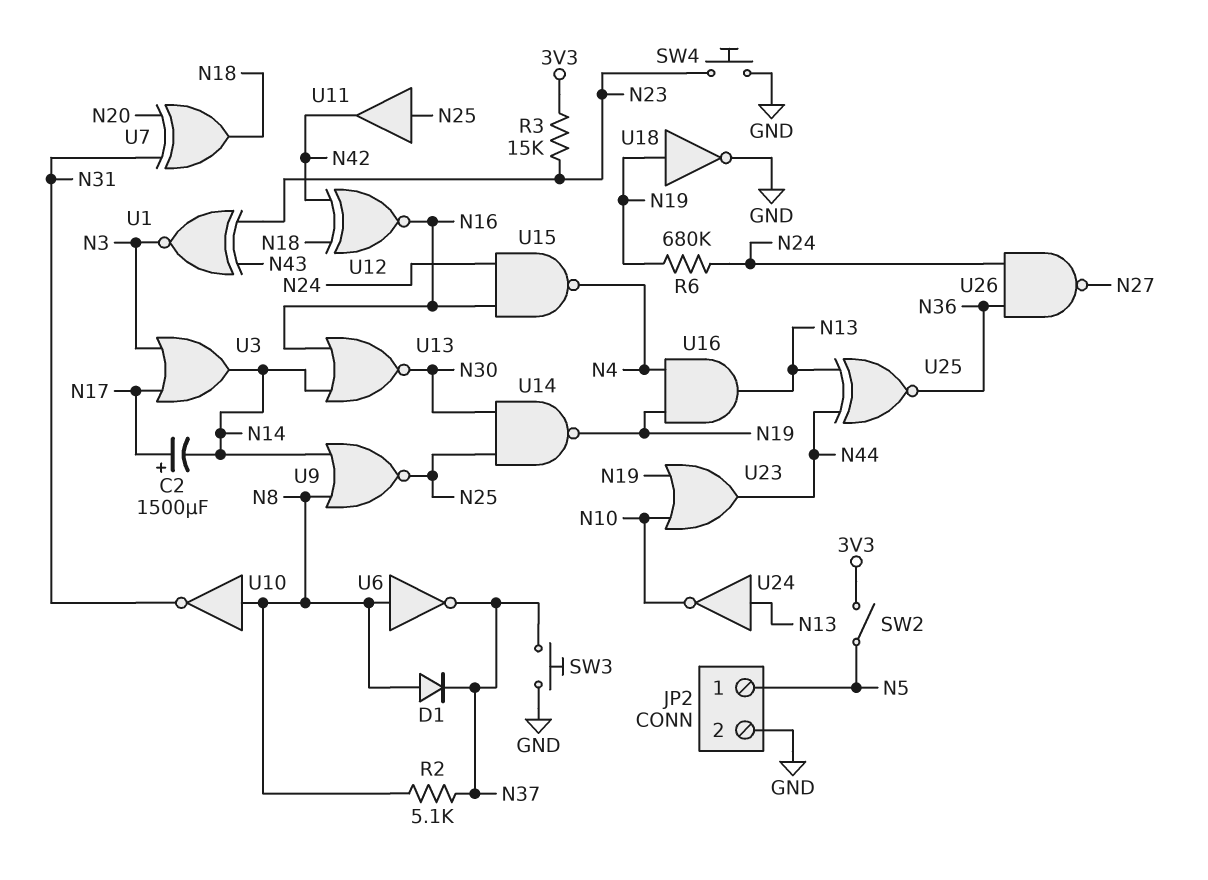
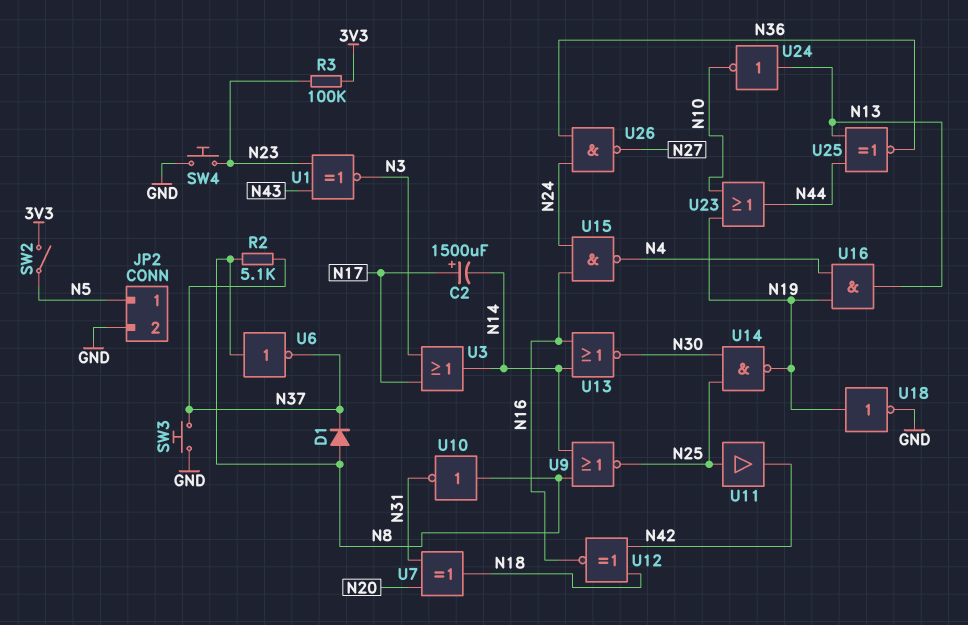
R3: 15k (3V3, N23) -> 100k (3V3, N23)
R6: 680k (N19, N24) -> none

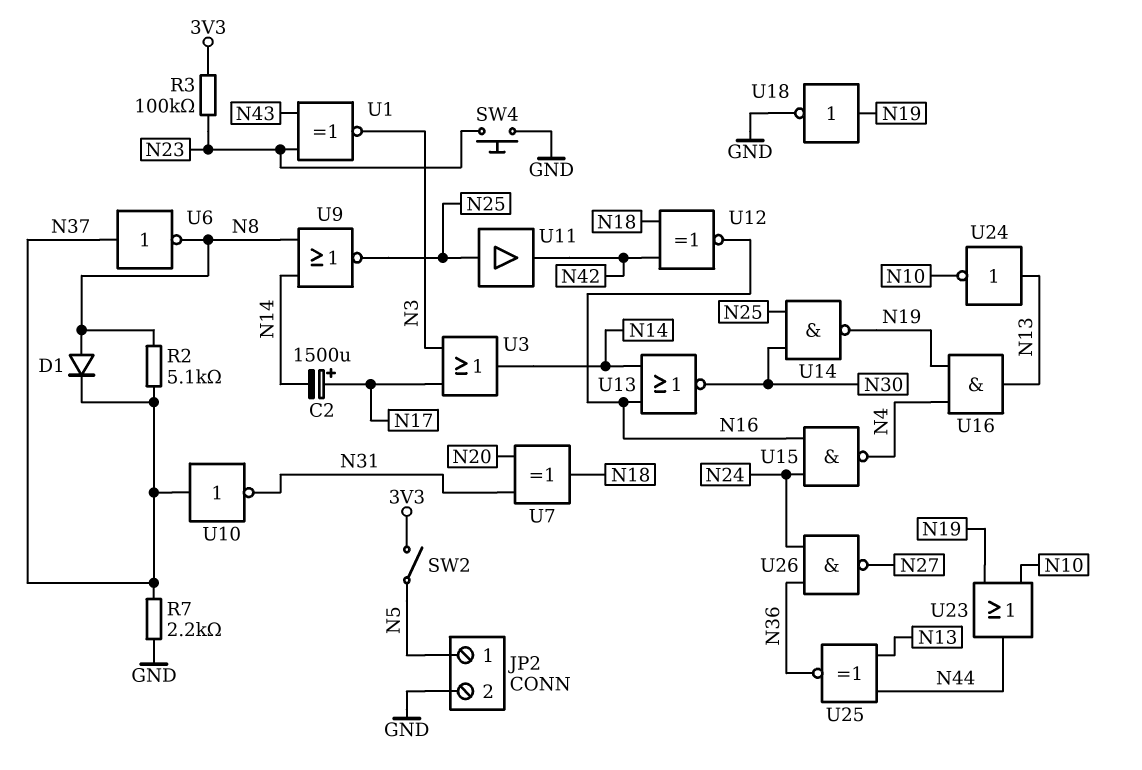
R7: none -> 2.2k (GND, N37)
SW3: button (GND, N37) -> none
U6: NOT (in N8, out N37) -> NOT (in N37, out N8)
U10: NOT (in N8, out N31) -> NOT (in N37, out N31)

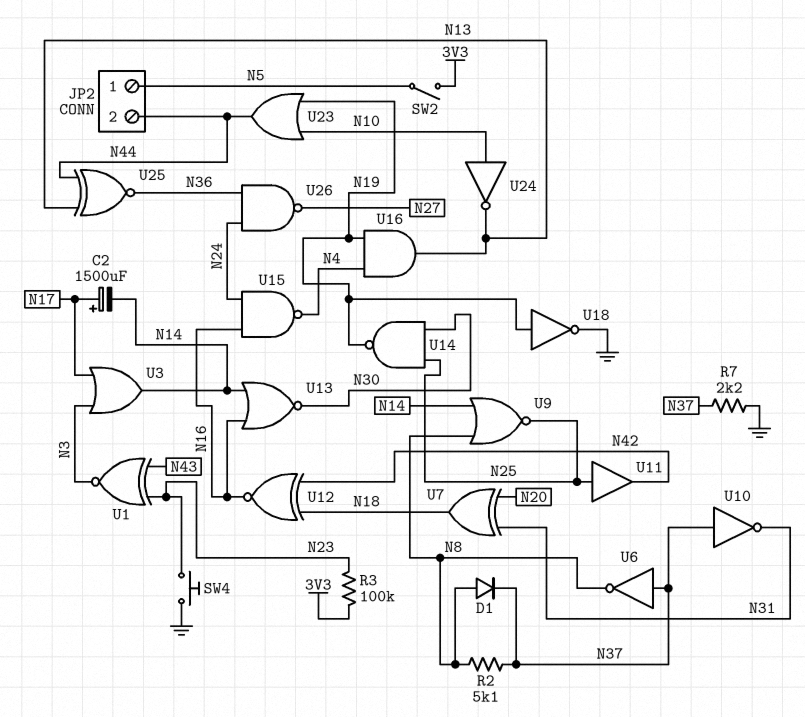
JP2 pin 2: GND -> N44
U24: NOT (in N13, out N10) -> NOT (in N10, out N13)

